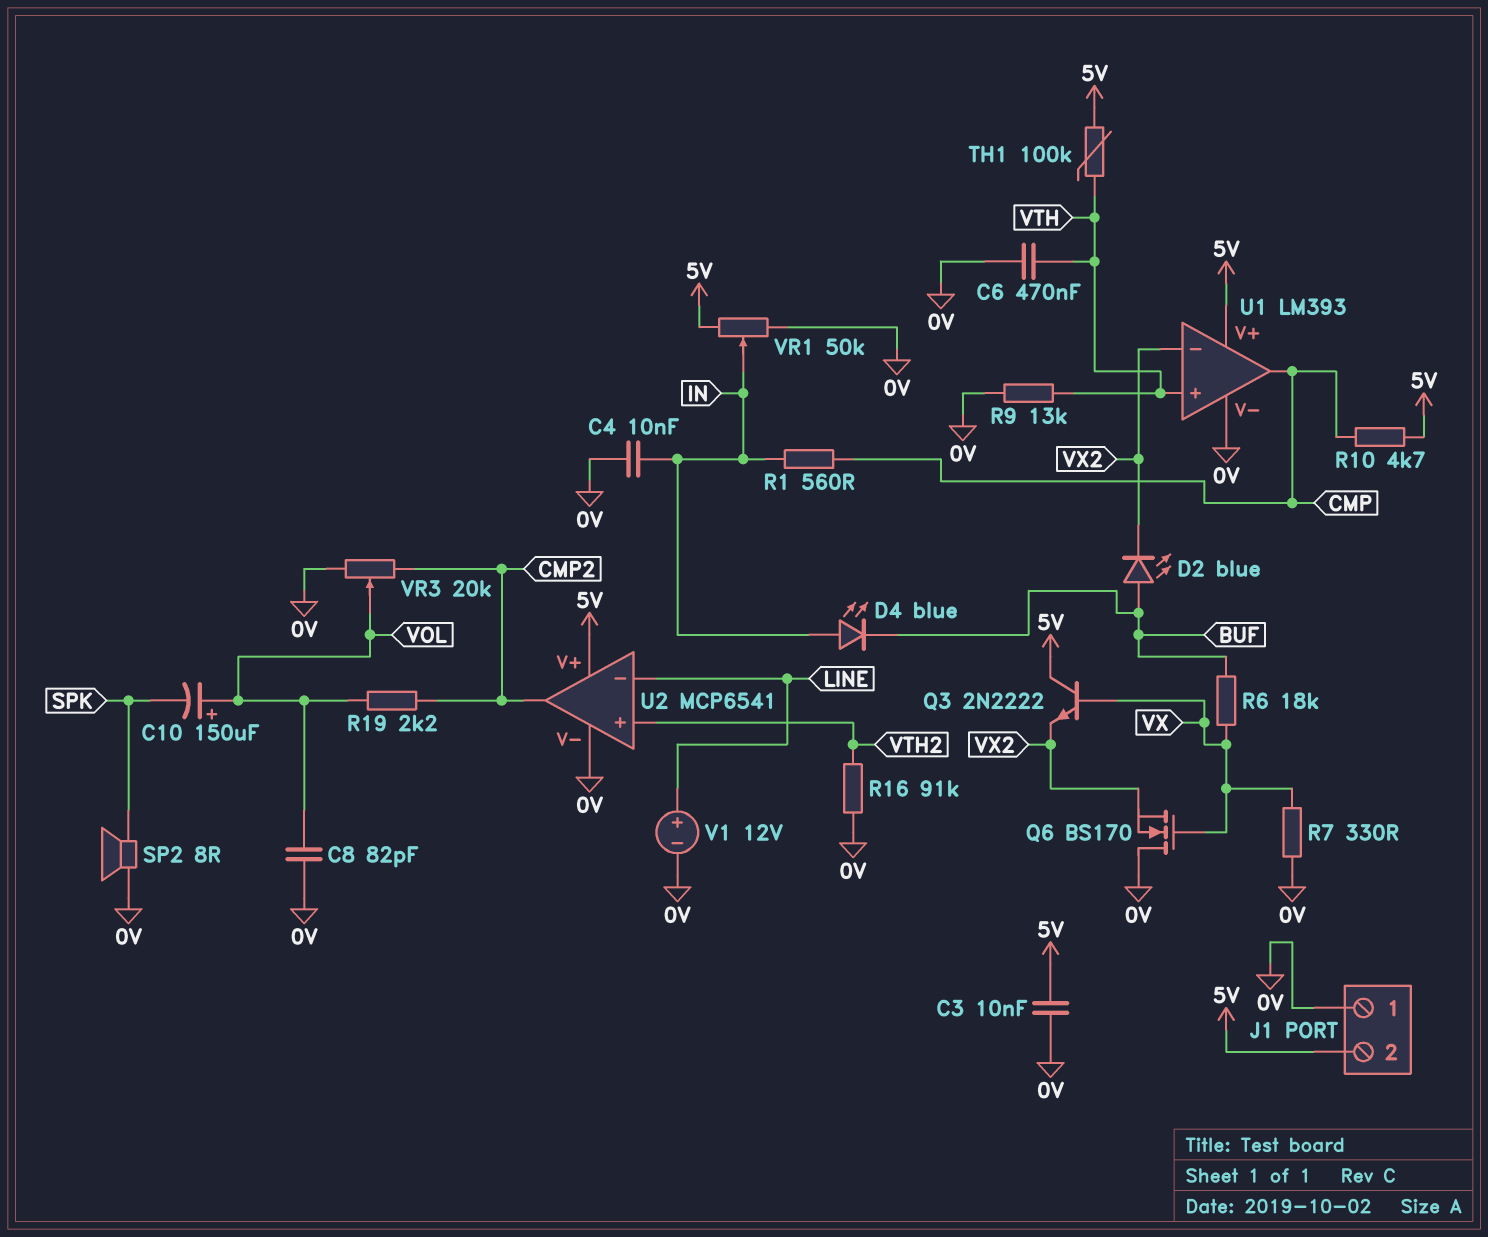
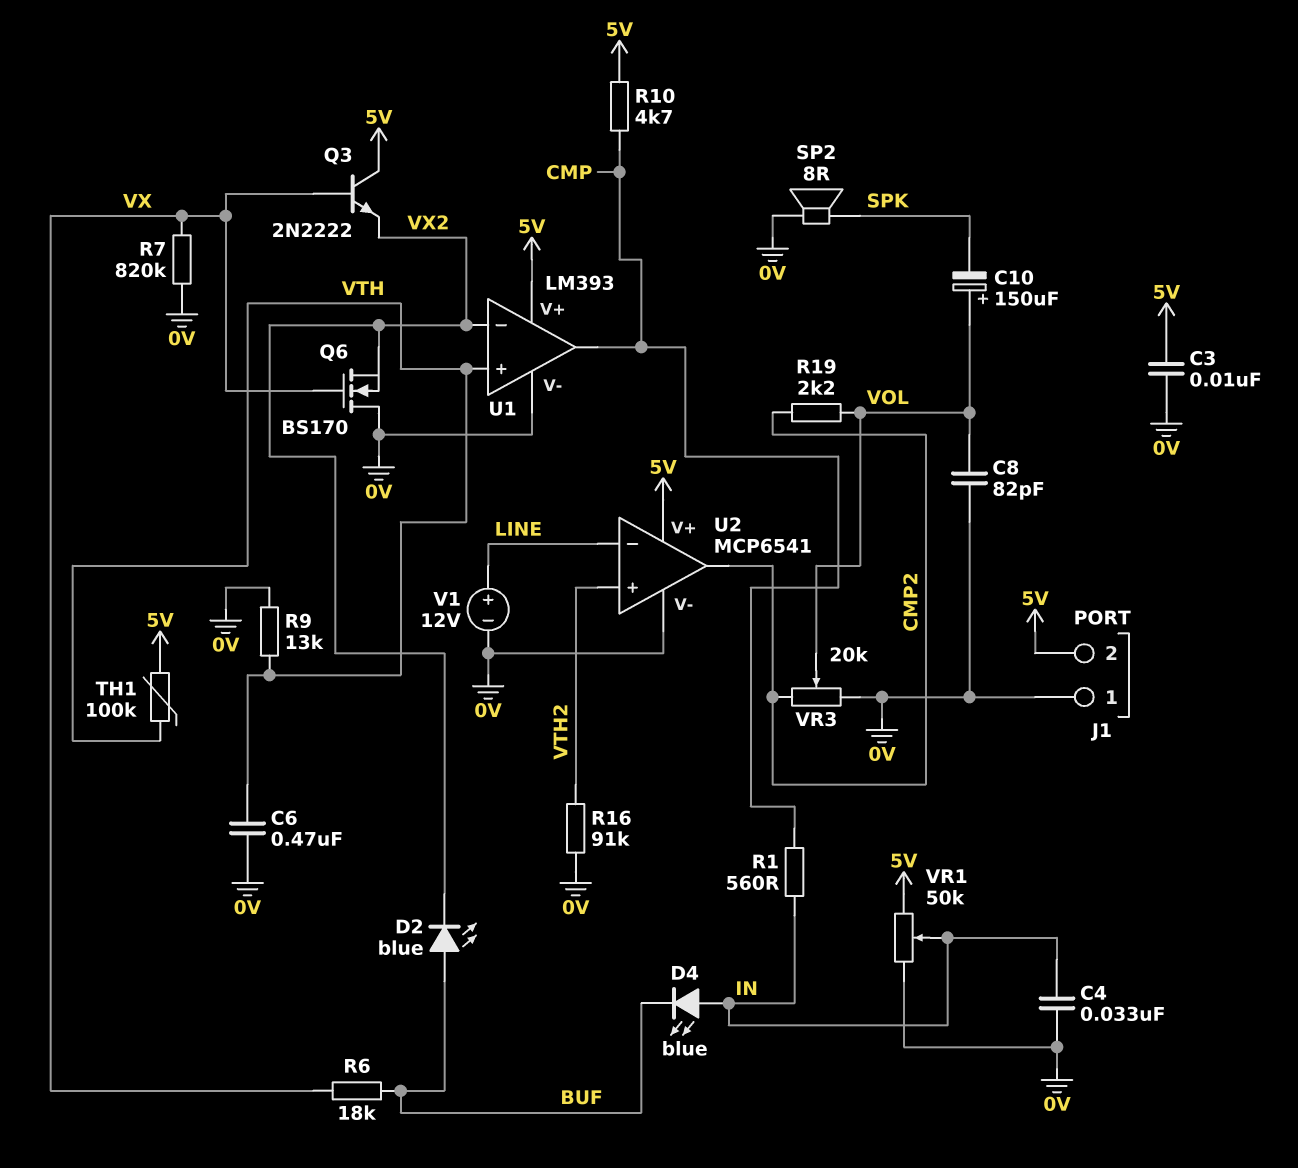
C4: 10nF (0V, IN) -> 33nF (0V, IN)
R7: 330 (0V, VX) -> 820k (0V, VX)

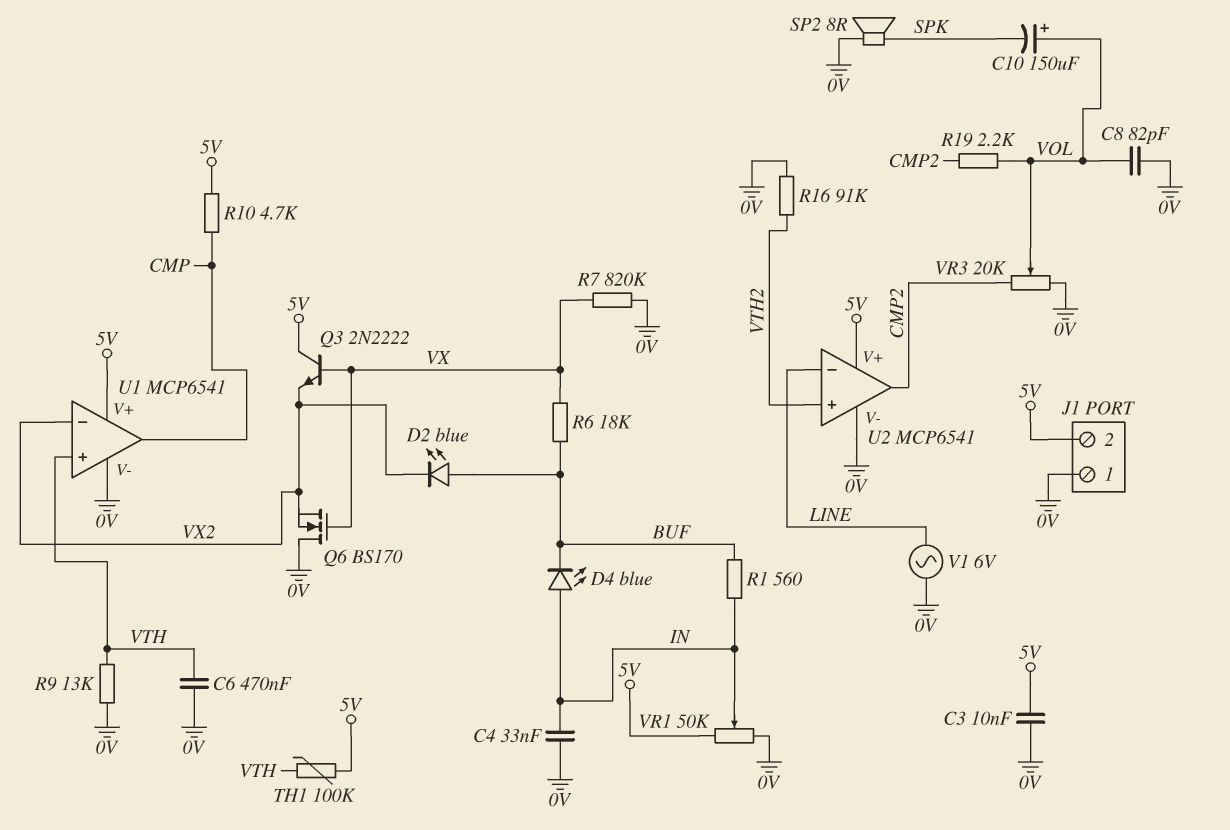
R1: 560 (CMP, IN) -> 560 (BUF, IN)
U1: LM393 -> MCP6541
V1: 12V (plus LINE, minus 0V) -> AC 6V (0V, LINE)

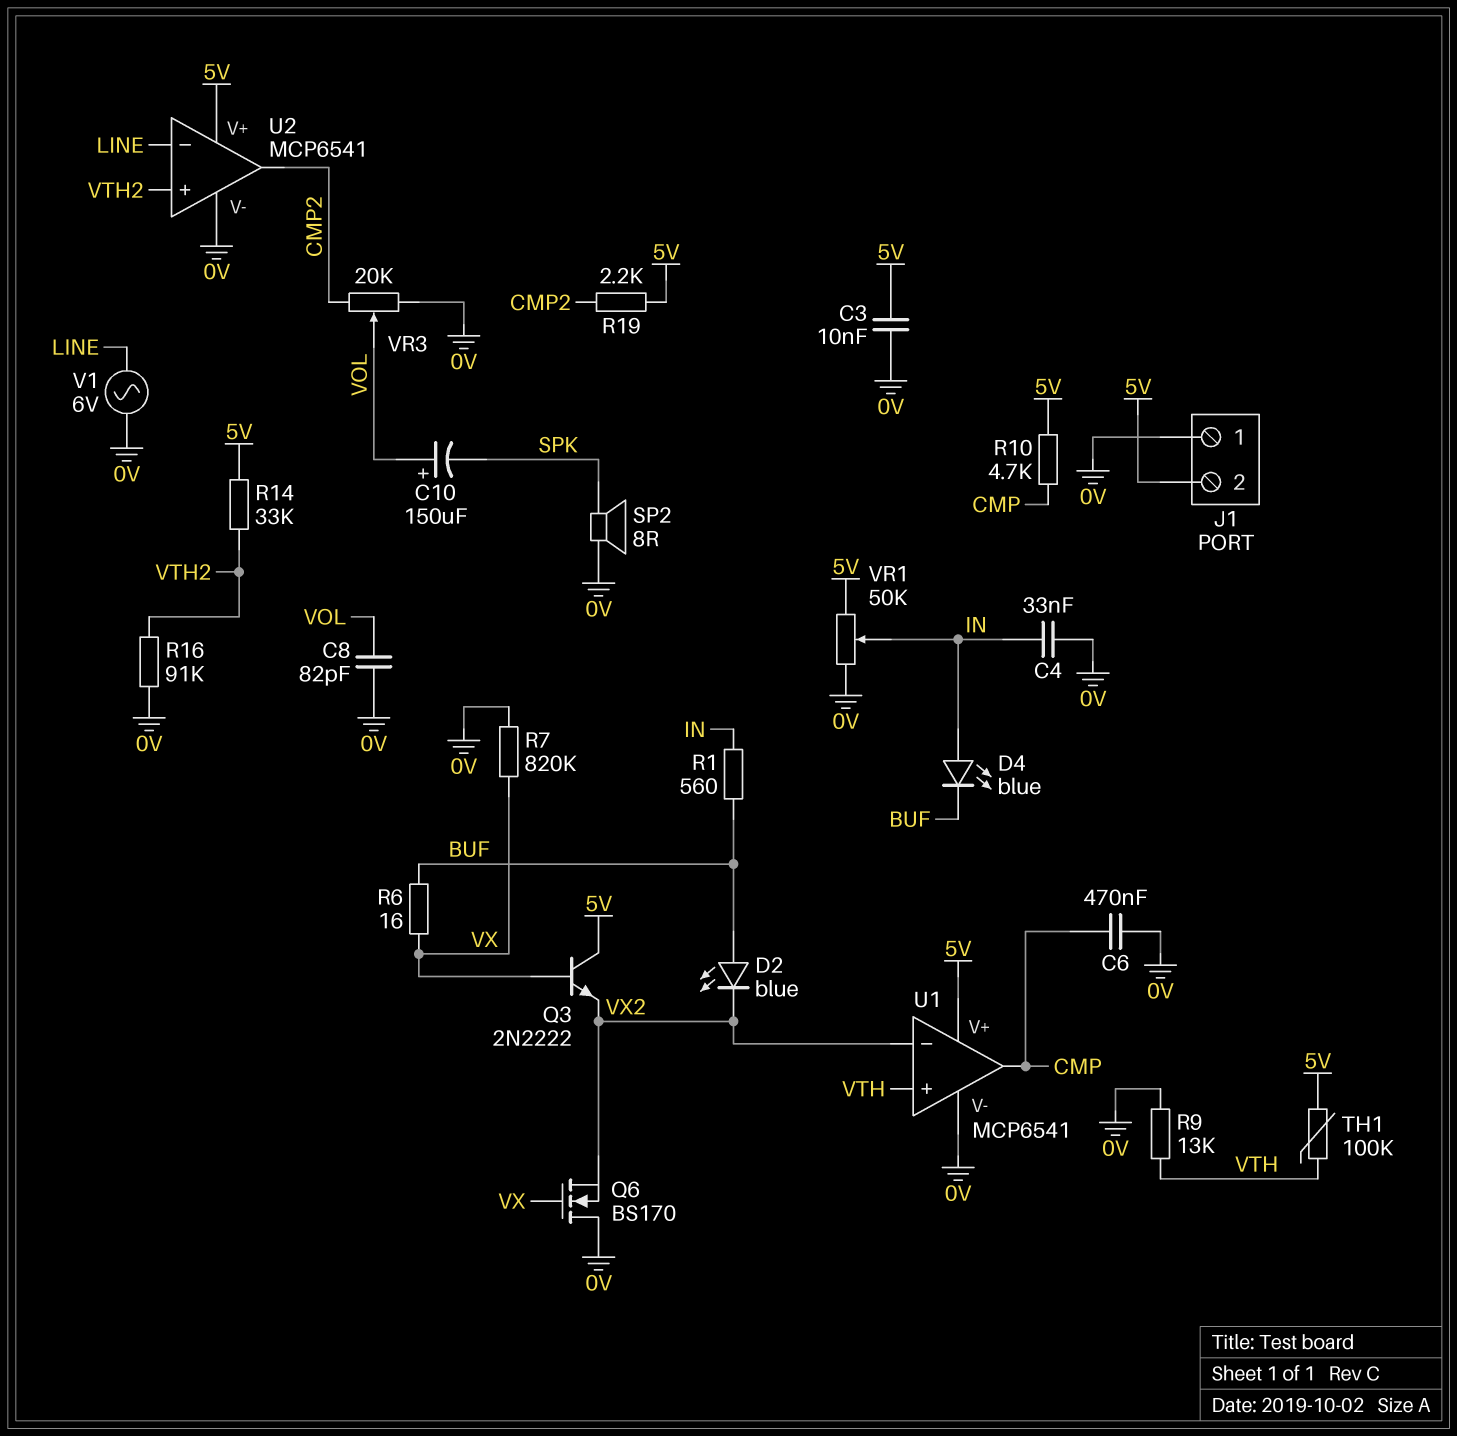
C6: 470nF (0V, VTH) -> 470nF (0V, CMP)
R6: 18k (BUF, VX) -> 16 (BUF, VX)
R14: none -> 33k (5V, VTH2)
R19: 2.2k (CMP2, VOL) -> 2.2k (5V, CMP2)

